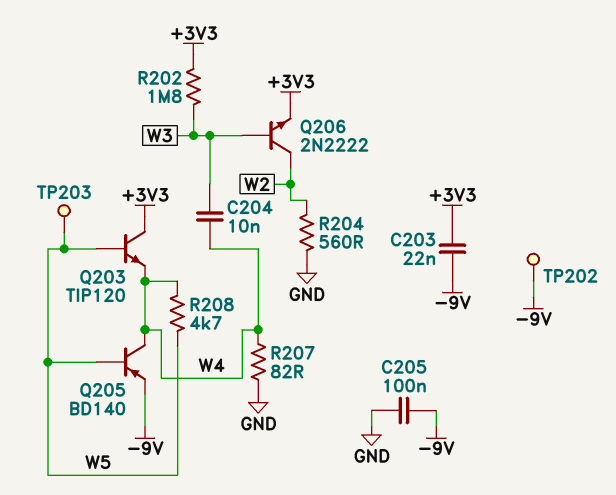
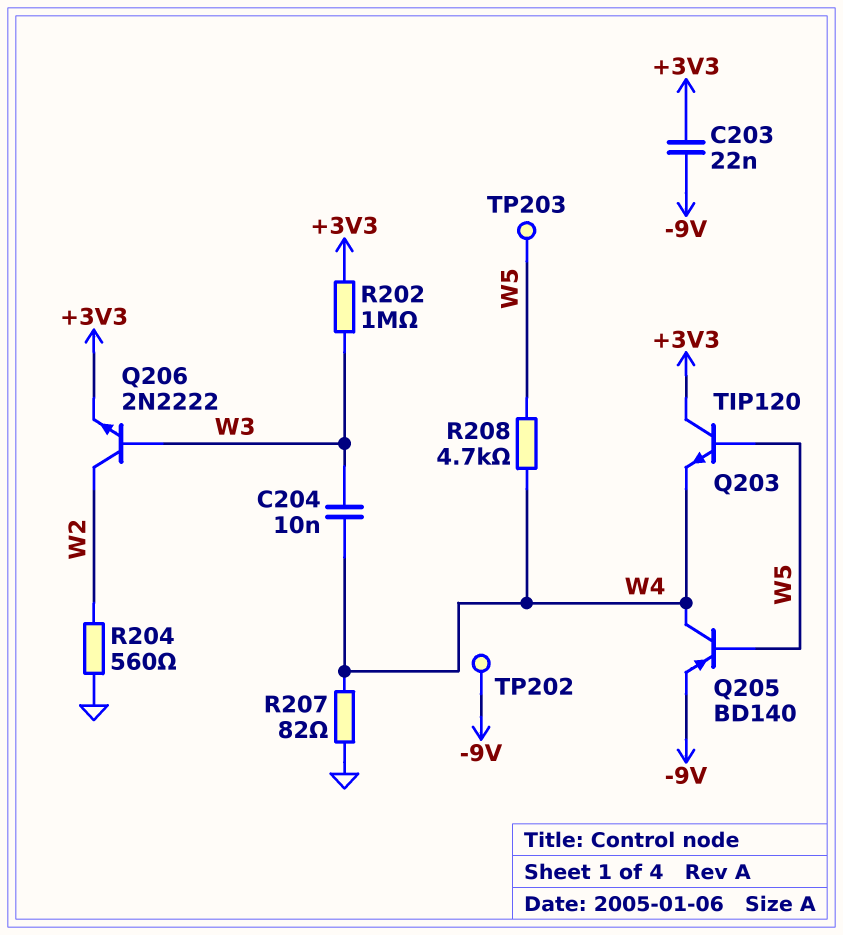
C205: 100nF (-9V, GND) -> none
R202: 1.8M (+3V3, W3) -> 1M (+3V3, W3)

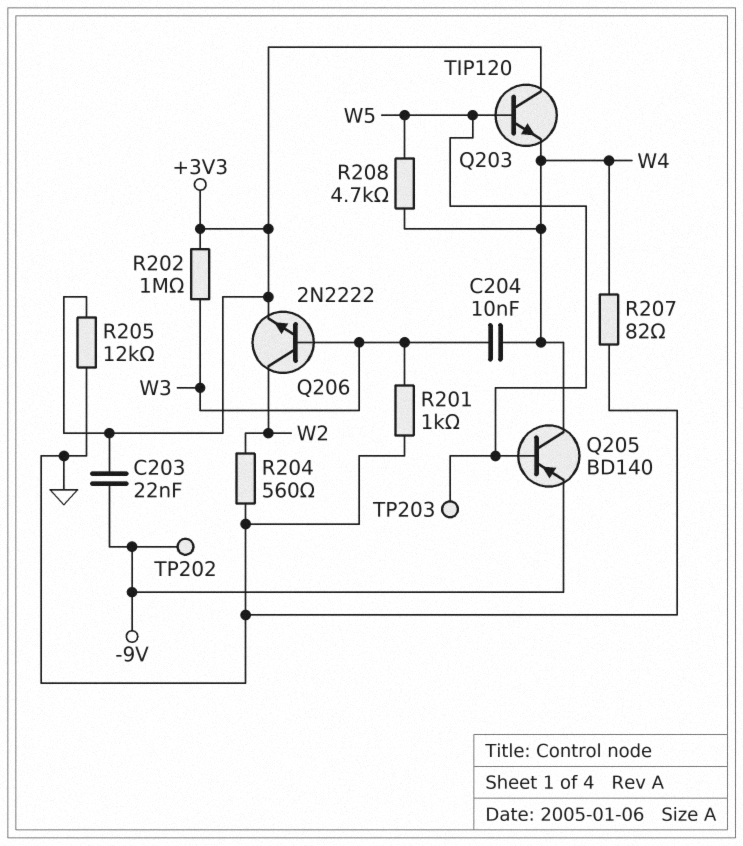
R201: none -> 1k (GND, W3)
R205: none -> 12k (+3V3, GND)

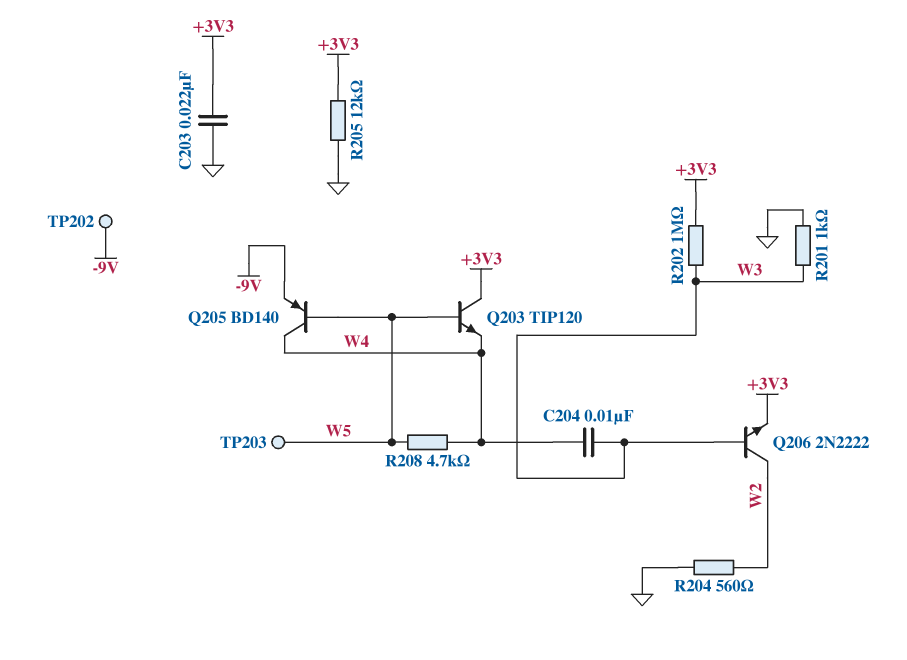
C203: 22nF (+3V3, -9V) -> 22nF (+3V3, GND)
R207: 82 (GND, W4) -> none

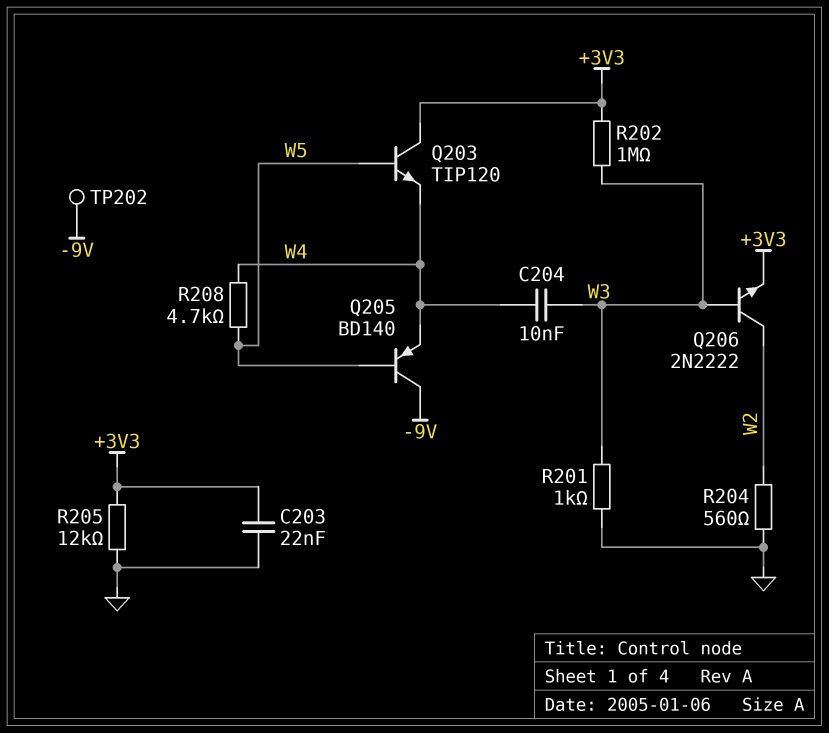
Q205: PNP BD140 (B W5, C W4, E -9V) -> PNP BD140 (B W5, C -9V, E W4)
TP203: test point (W5) -> none

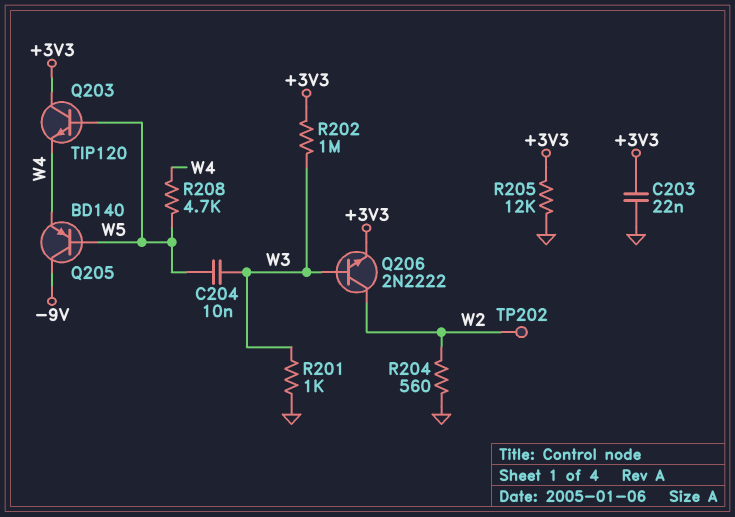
C204: 10nF (W3, W4) -> 10nF (W3, W5)
TP202: test point (-9V) -> test point (W2)

